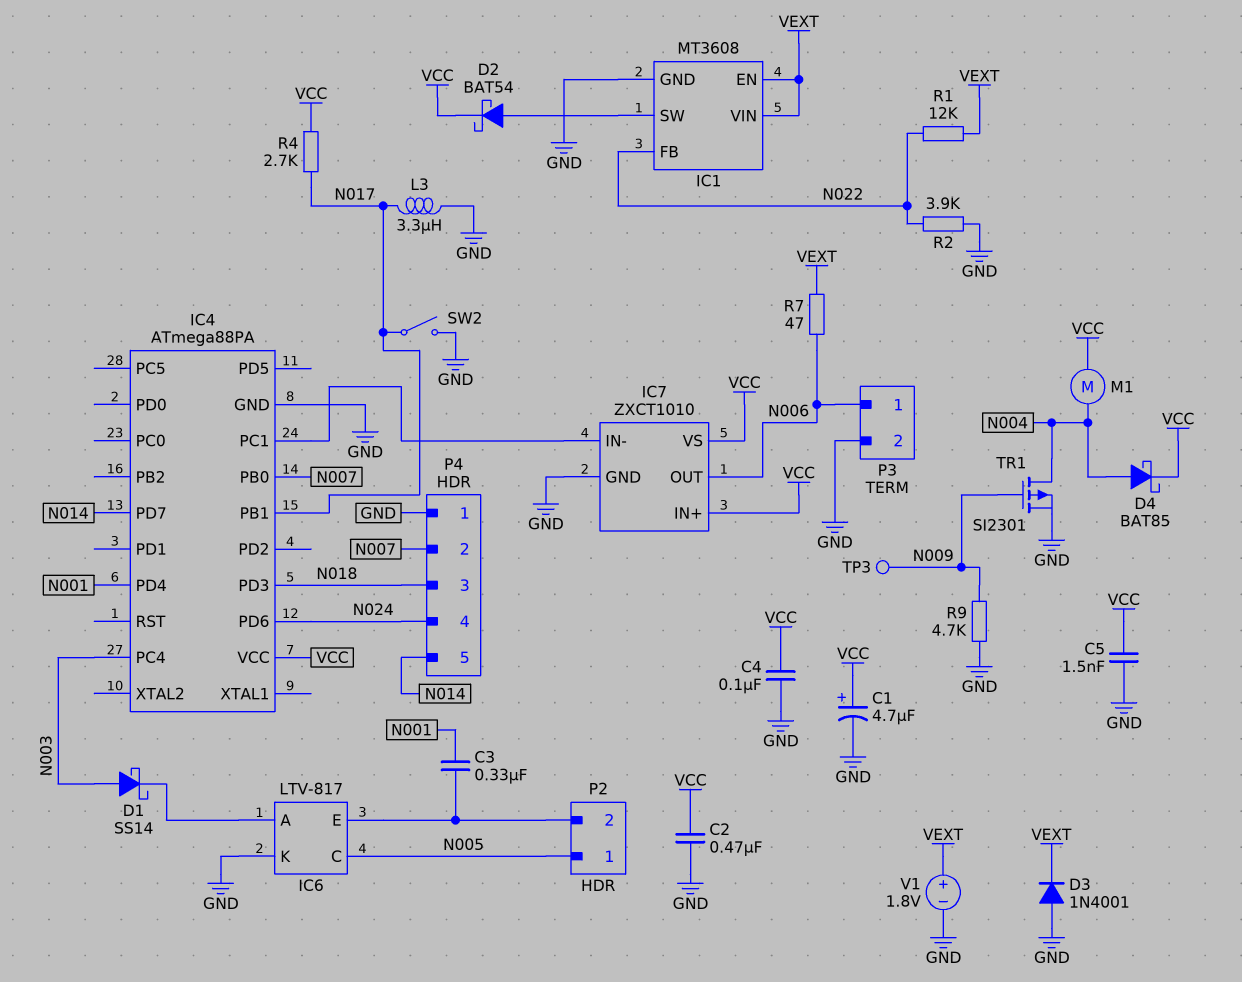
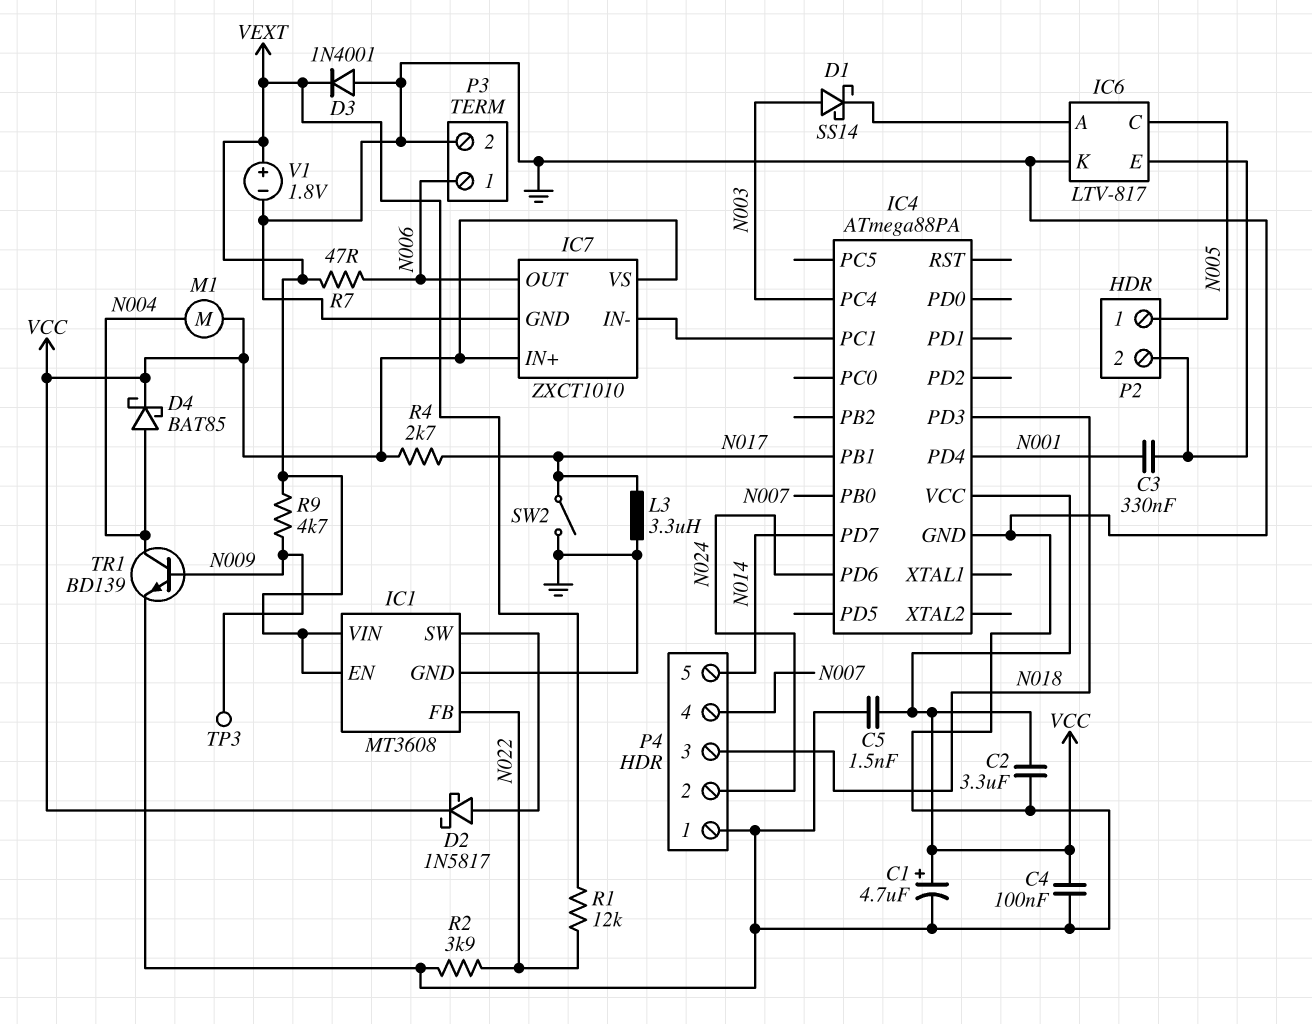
C2: 470nF (GND, VCC) -> 3.3uF (GND, VCC)
D2: schottky BAT54 (A IC1/SW, K VCC) -> schottky 1N5817 (A IC1/SW, K VCC)
P4 pin 2: N007 -> N024
P4 pin 4: N024 -> N007
R9: 4.7k (GND, N009) -> 4.7k (N009, VEXT)
TR1: PMOS SI2301 (G N009, D N004, S GND) -> NPN BD139 (B N009, C N004, E GND)

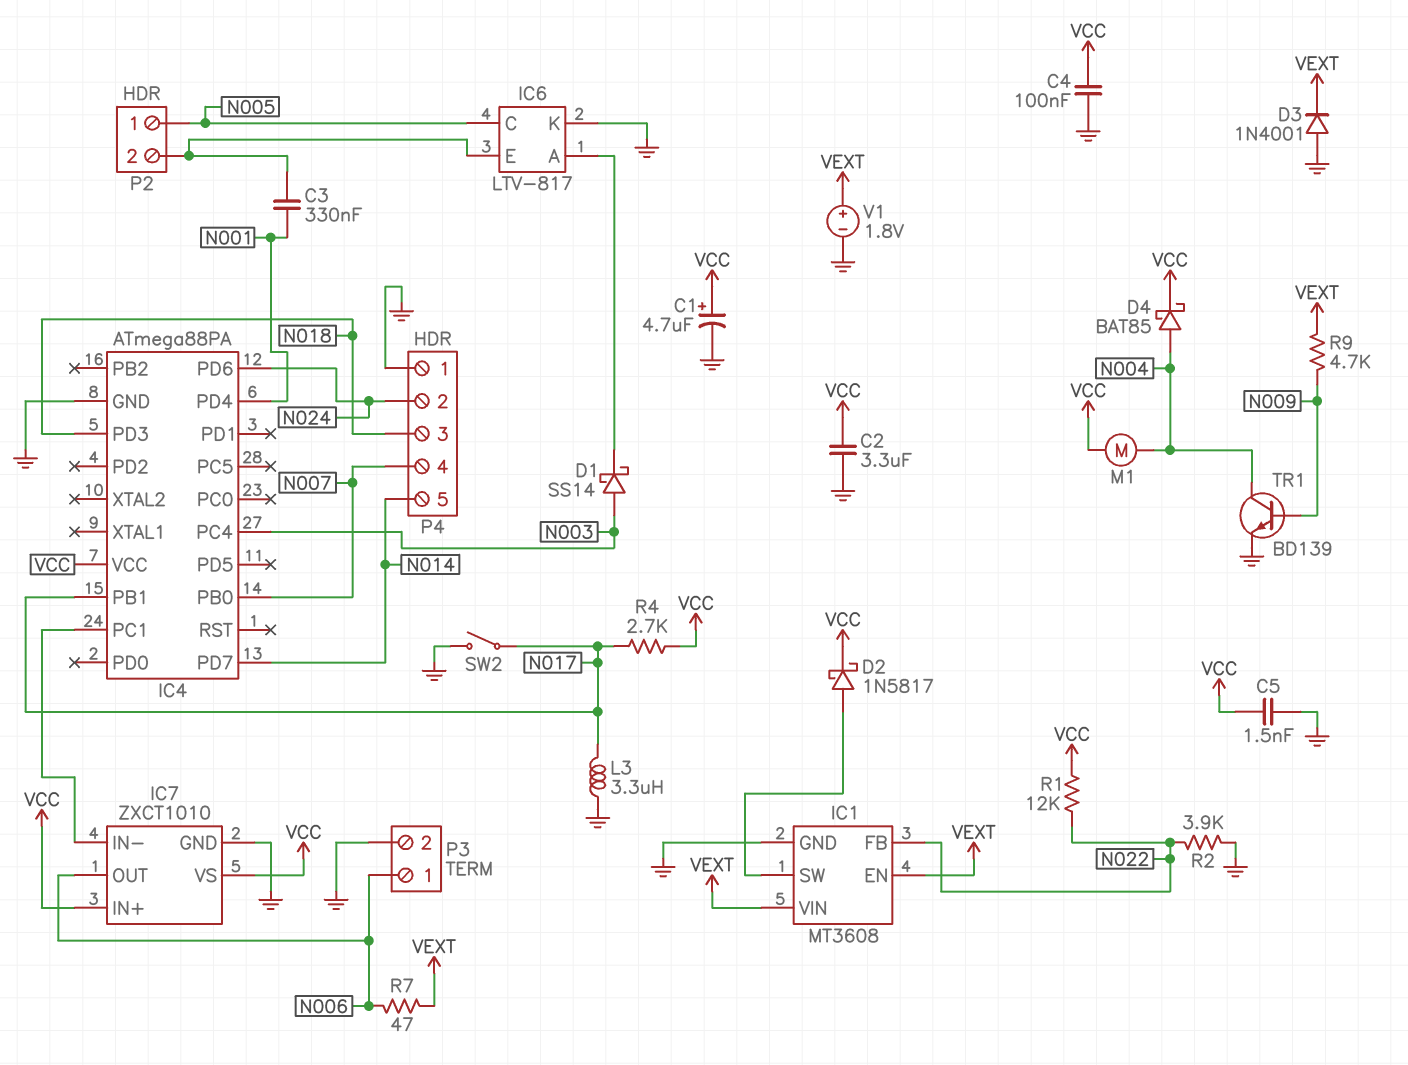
R1: 12k (N022, VEXT) -> 12k (N022, VCC)
TP3: test point (N009) -> none

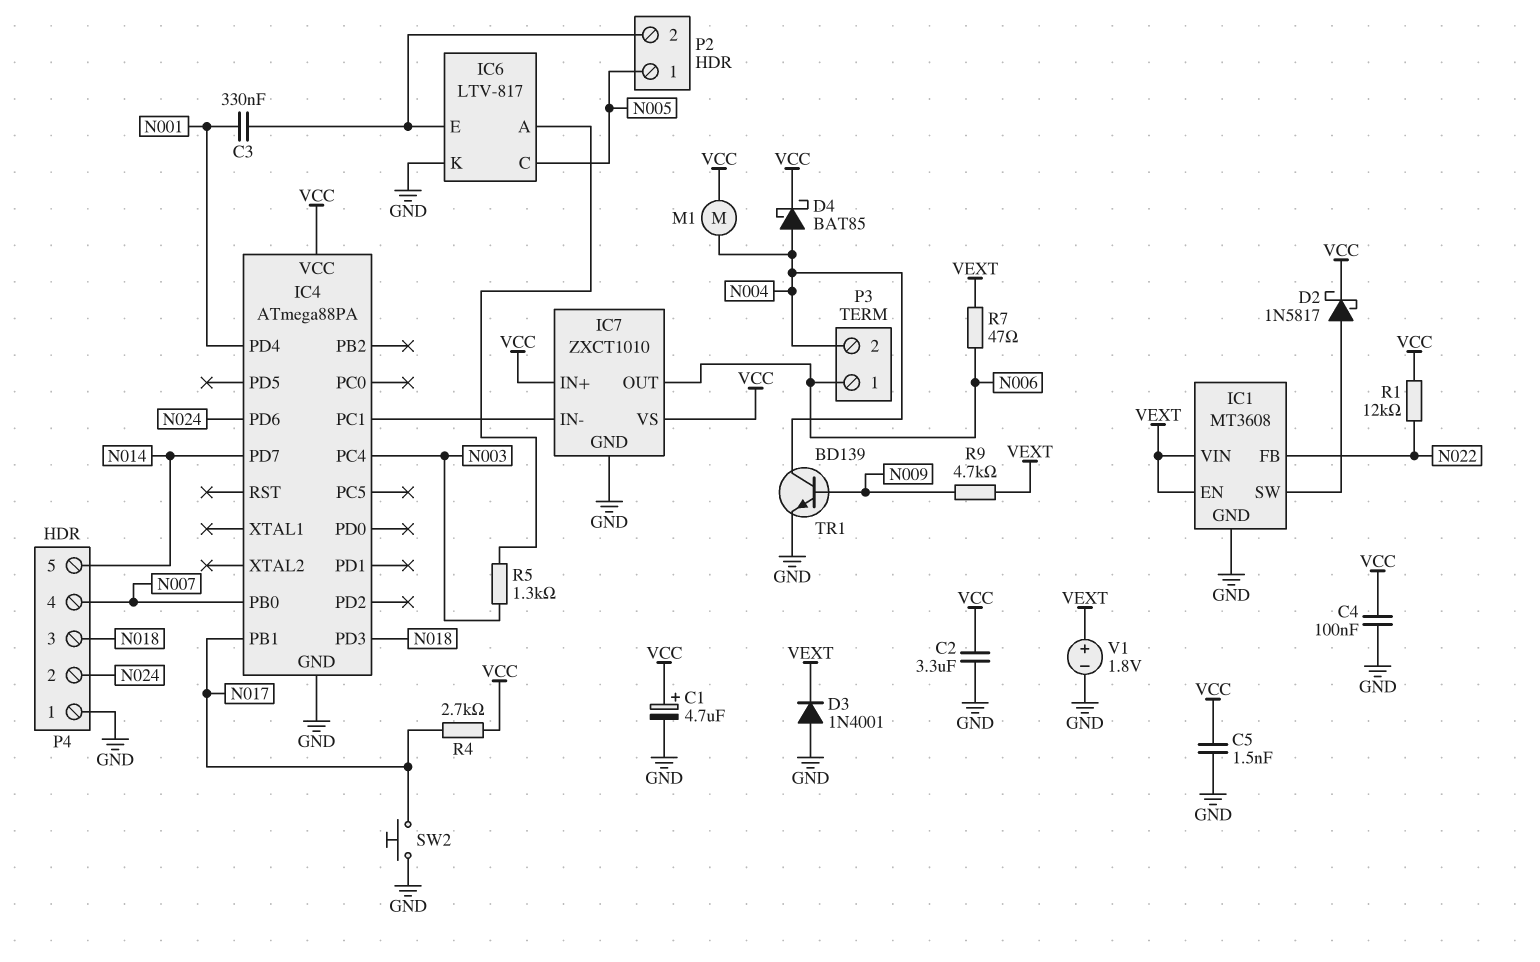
D1: schottky SS14 (A N003, K IC6/A) -> none
L3: 3.3uH (GND, N017) -> none
P3 pin 2: GND -> N004
R2: 3.9k (GND, N022) -> none
R5: none -> 1.3k (IC6/A, N003)
SW2: switch (GND, N017) -> button (GND, N017)

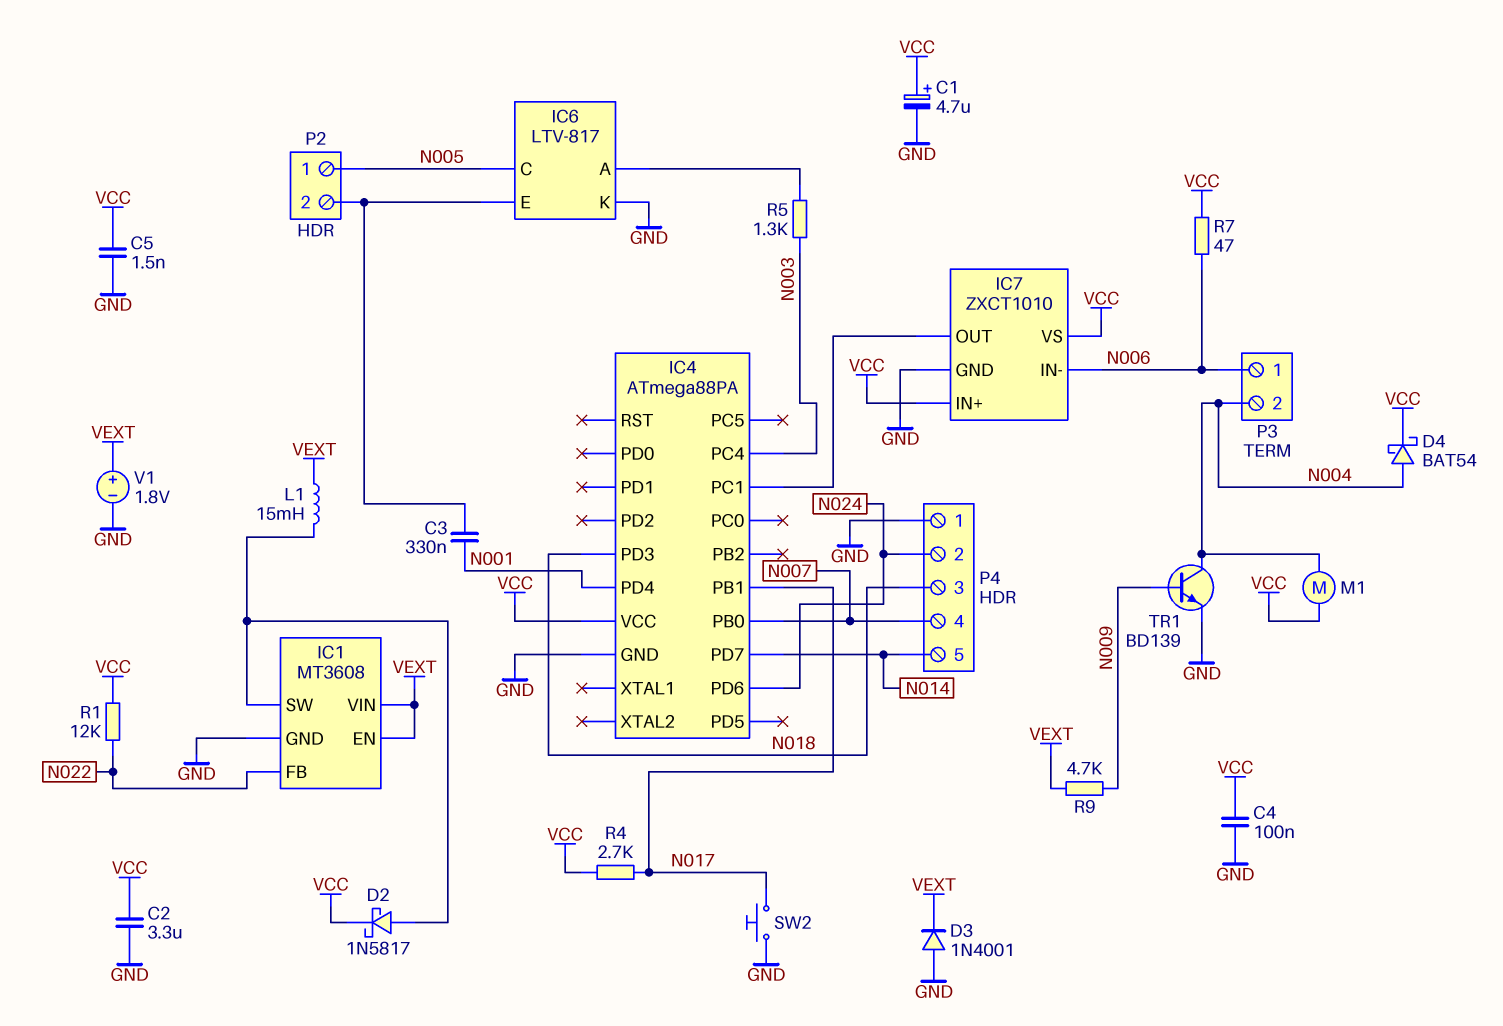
D4: schottky BAT85 (A N004, K VCC) -> schottky BAT54 (A N004, K VCC)
IC7 pin IN-: IC4/PC1 -> N006
IC7 pin OUT: N006 -> IC4/PC1
L1: none -> 15mH (IC1/SW, VEXT)
R7: 47 (N006, VEXT) -> 47 (N006, VCC)

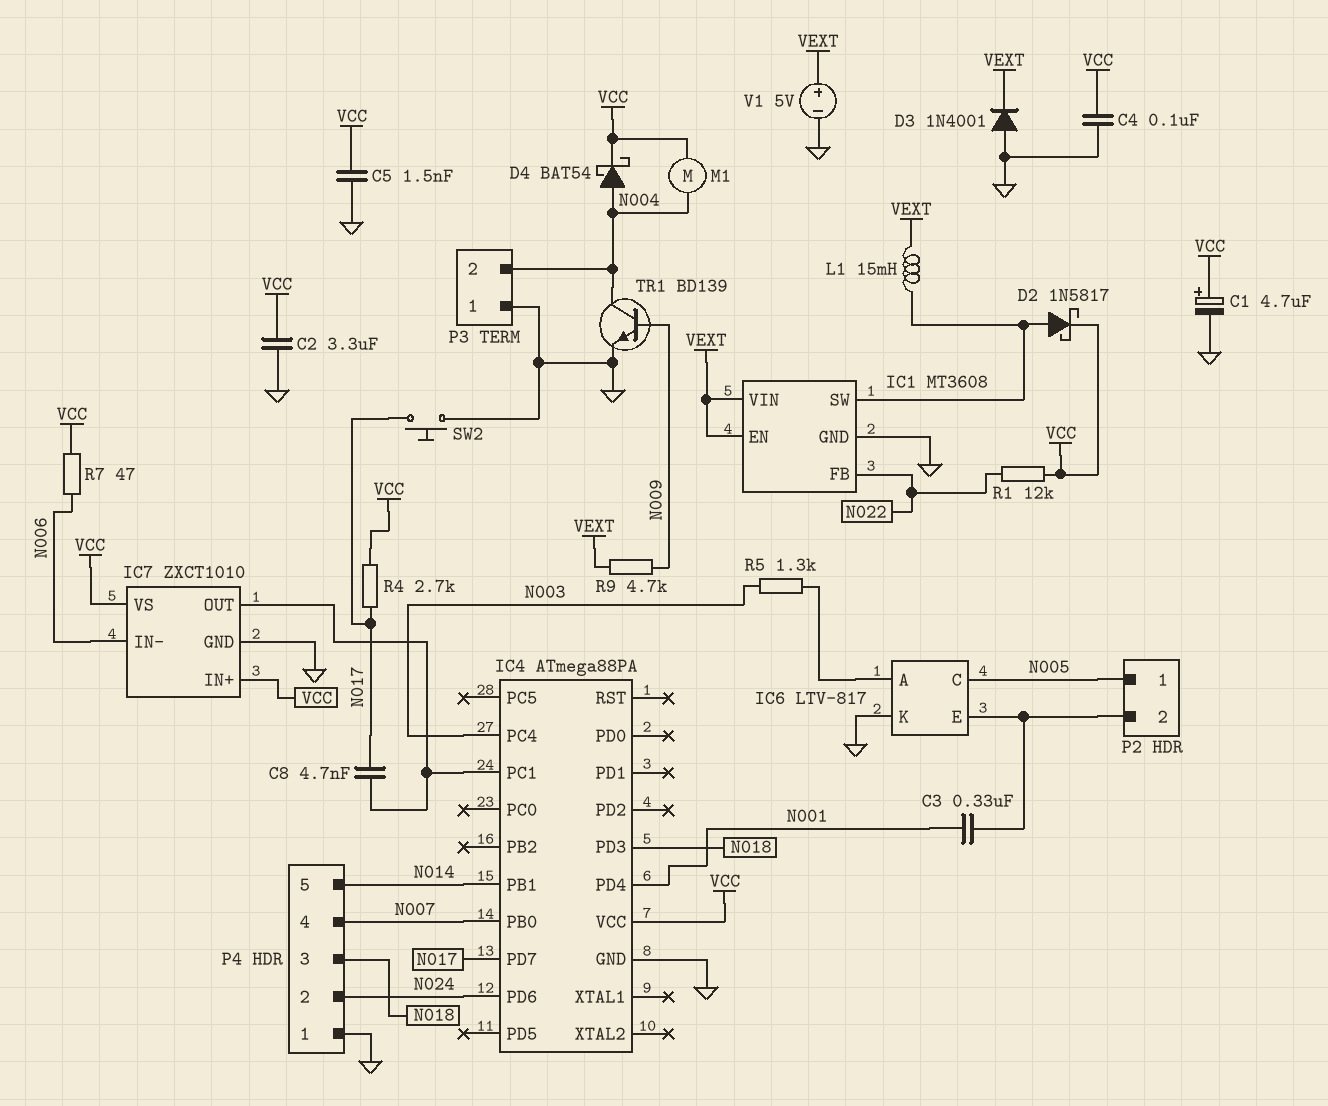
C8: none -> 4.7nF (IC4/PC1, N017)
IC4 pin PB1: N017 -> N014
IC4 pin PD7: N014 -> N017
P3 pin 1: N006 -> GND
V1: 1.8V (plus VEXT, minus GND) -> 5V (plus VEXT, minus GND)

